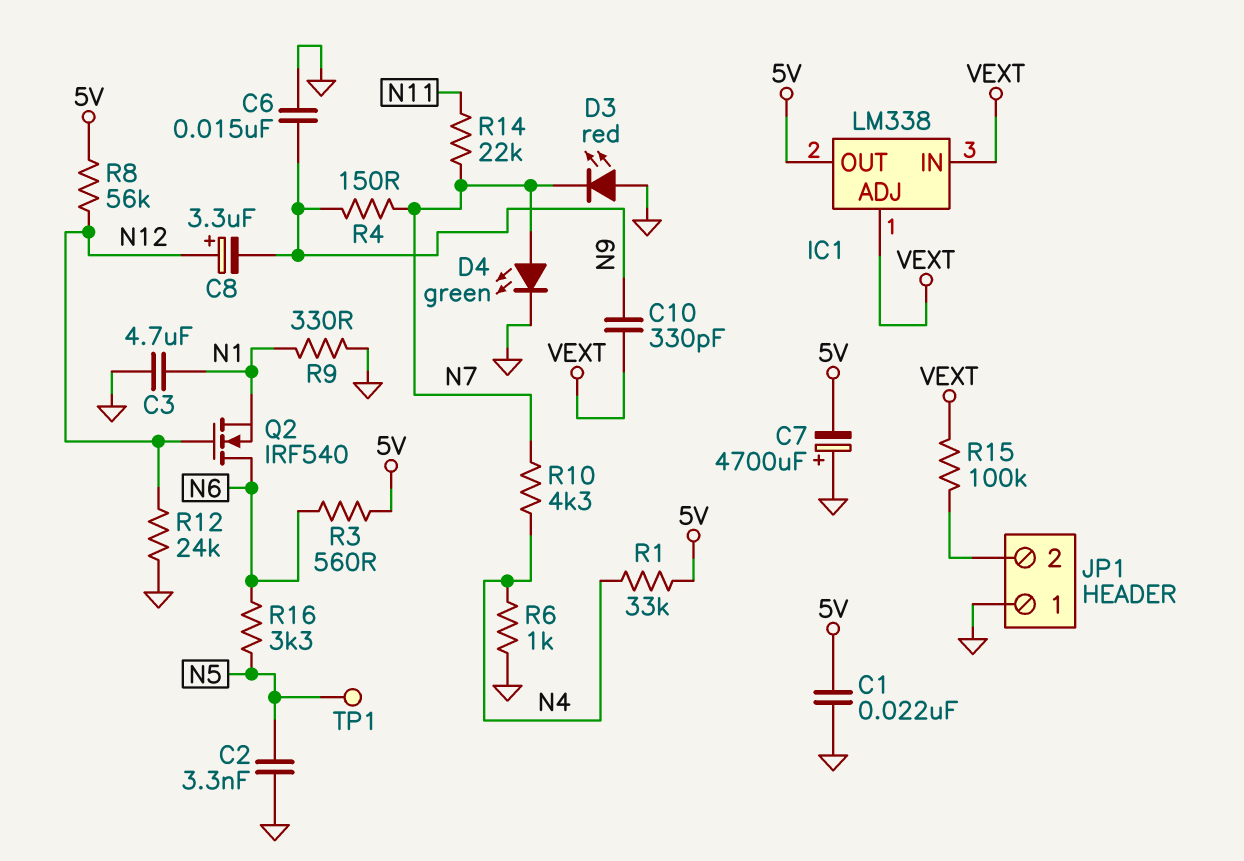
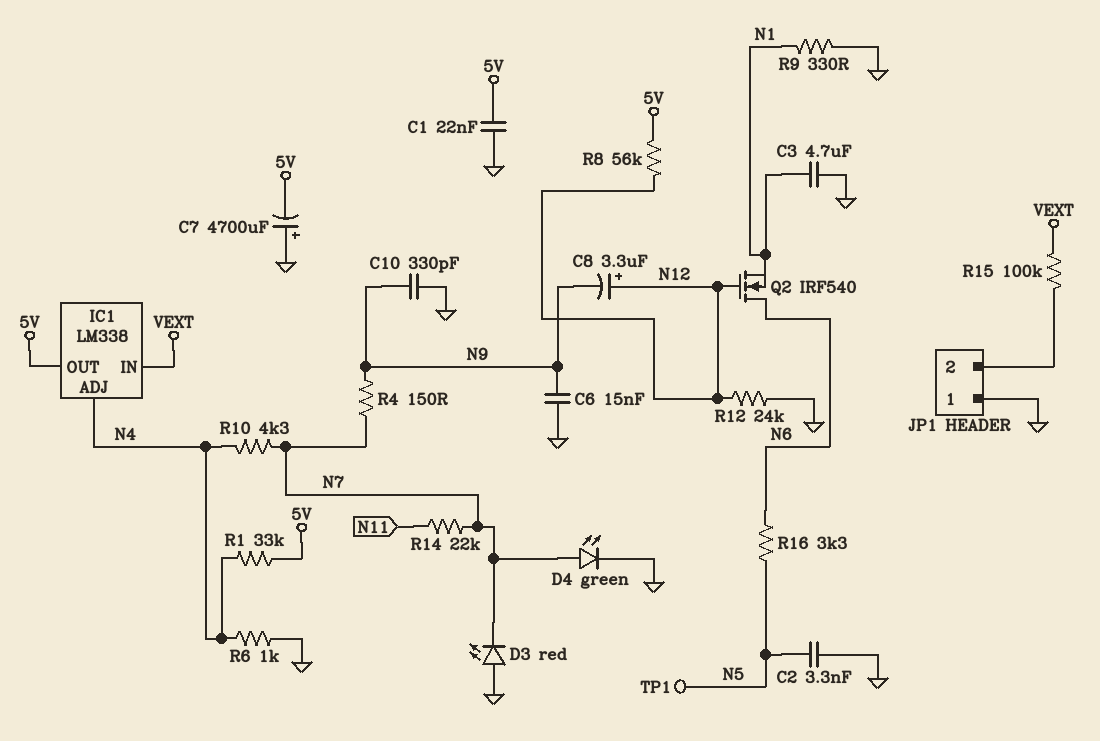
C10: 330pF (N9, VEXT) -> 330pF (GND, N9)
IC1 pin ADJ: VEXT -> N4
R3: 560 (5V, N6) -> none

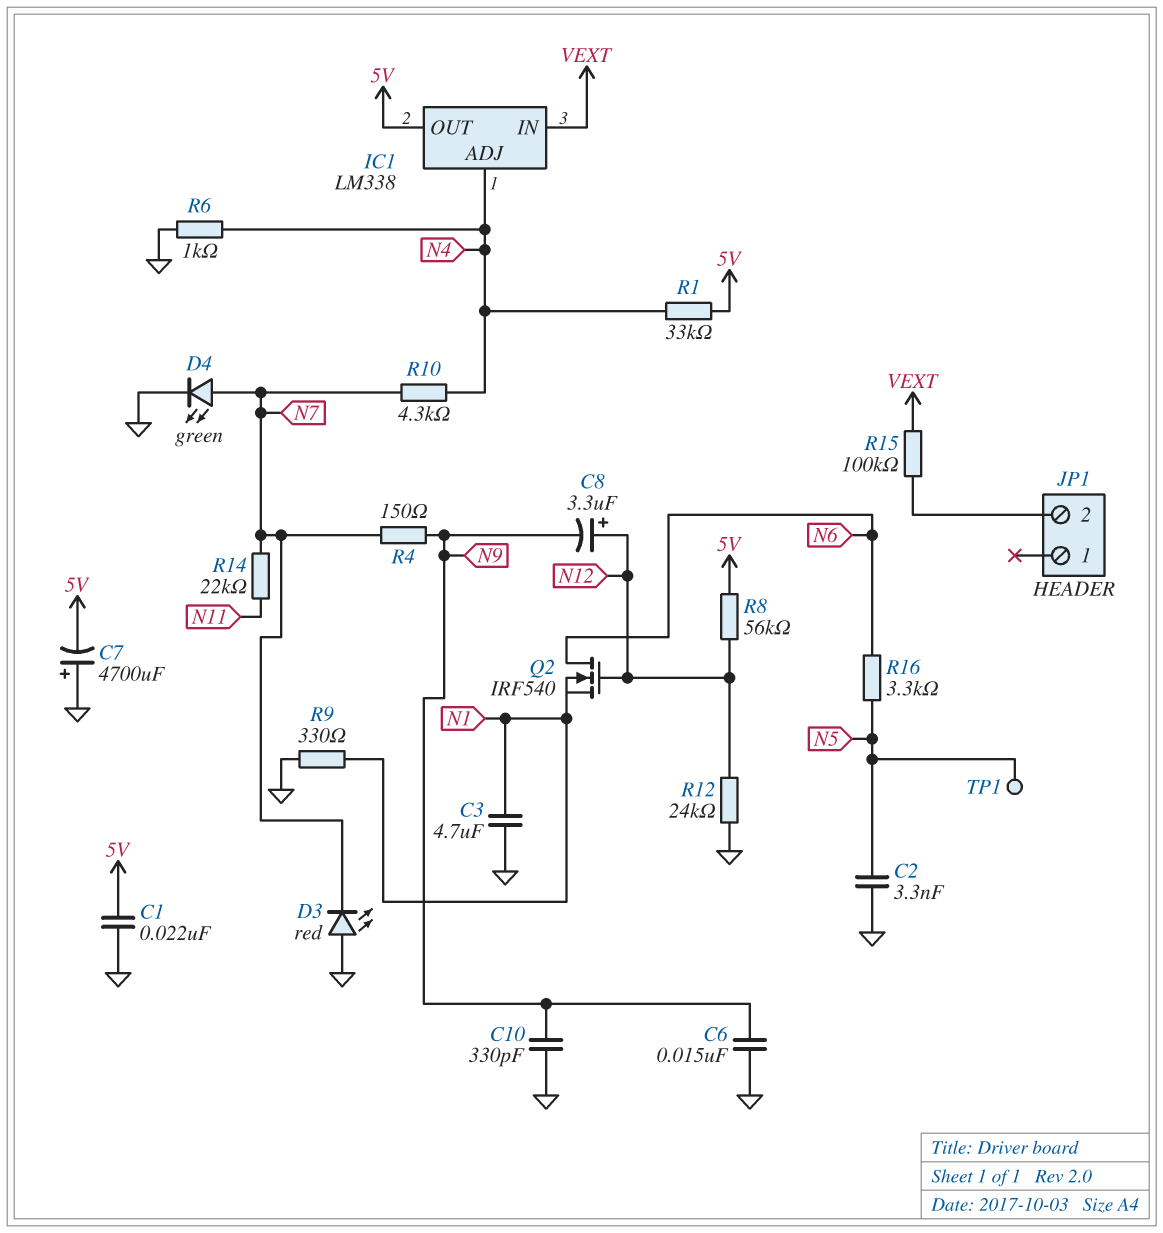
JP1 pin 1: GND -> none

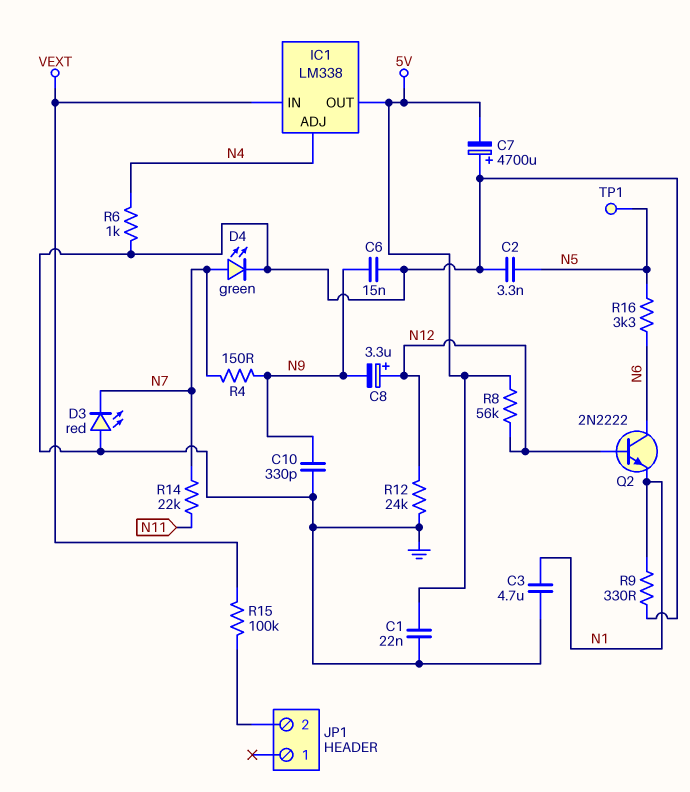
Q2: NMOS IRF540 (G N12, D N6, S N1) -> NPN 2N2222 (B N12, C N6, E N1)
R1: 33k (5V, N4) -> none
R10: 4.3k (N4, N7) -> none

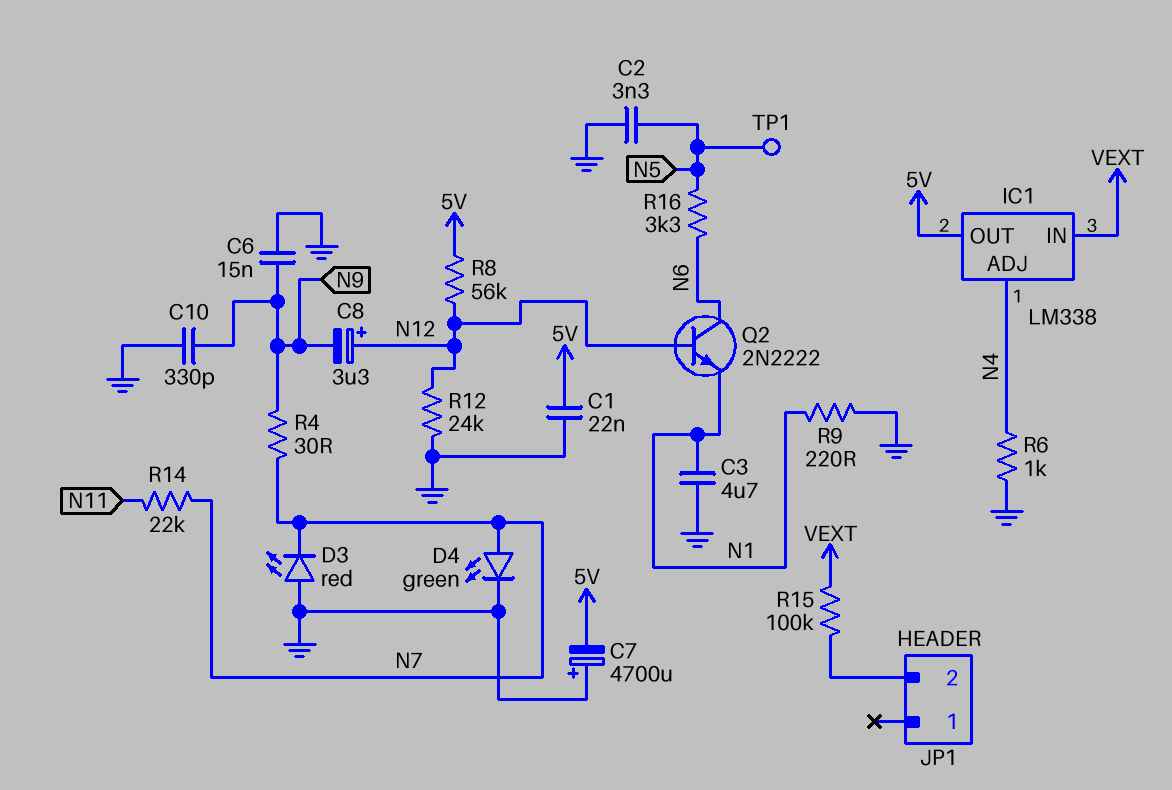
R4: 150 (N7, N9) -> 30 (N7, N9)
R9: 330 (GND, N1) -> 220 (GND, N1)

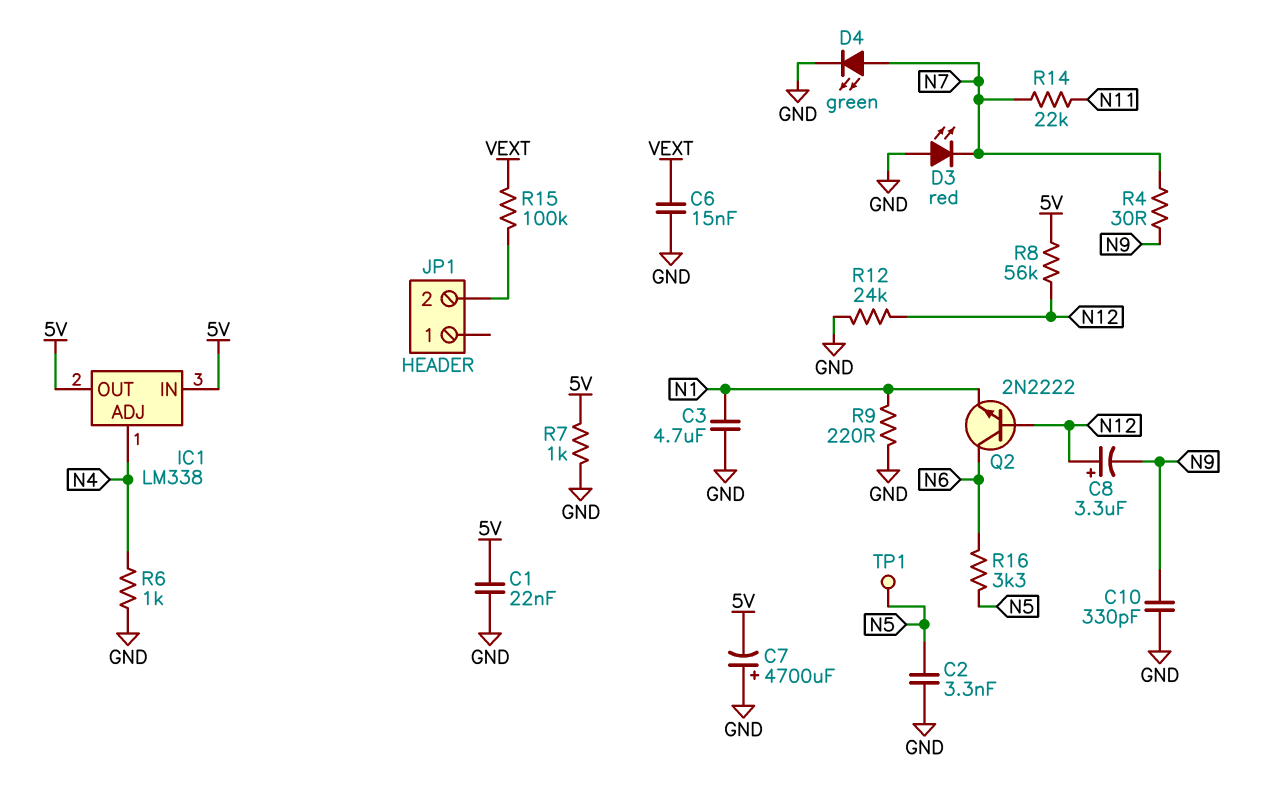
C6: 15nF (GND, N9) -> 15nF (GND, VEXT)
IC1 pin IN: VEXT -> 5V
R7: none -> 1k (5V, GND)

